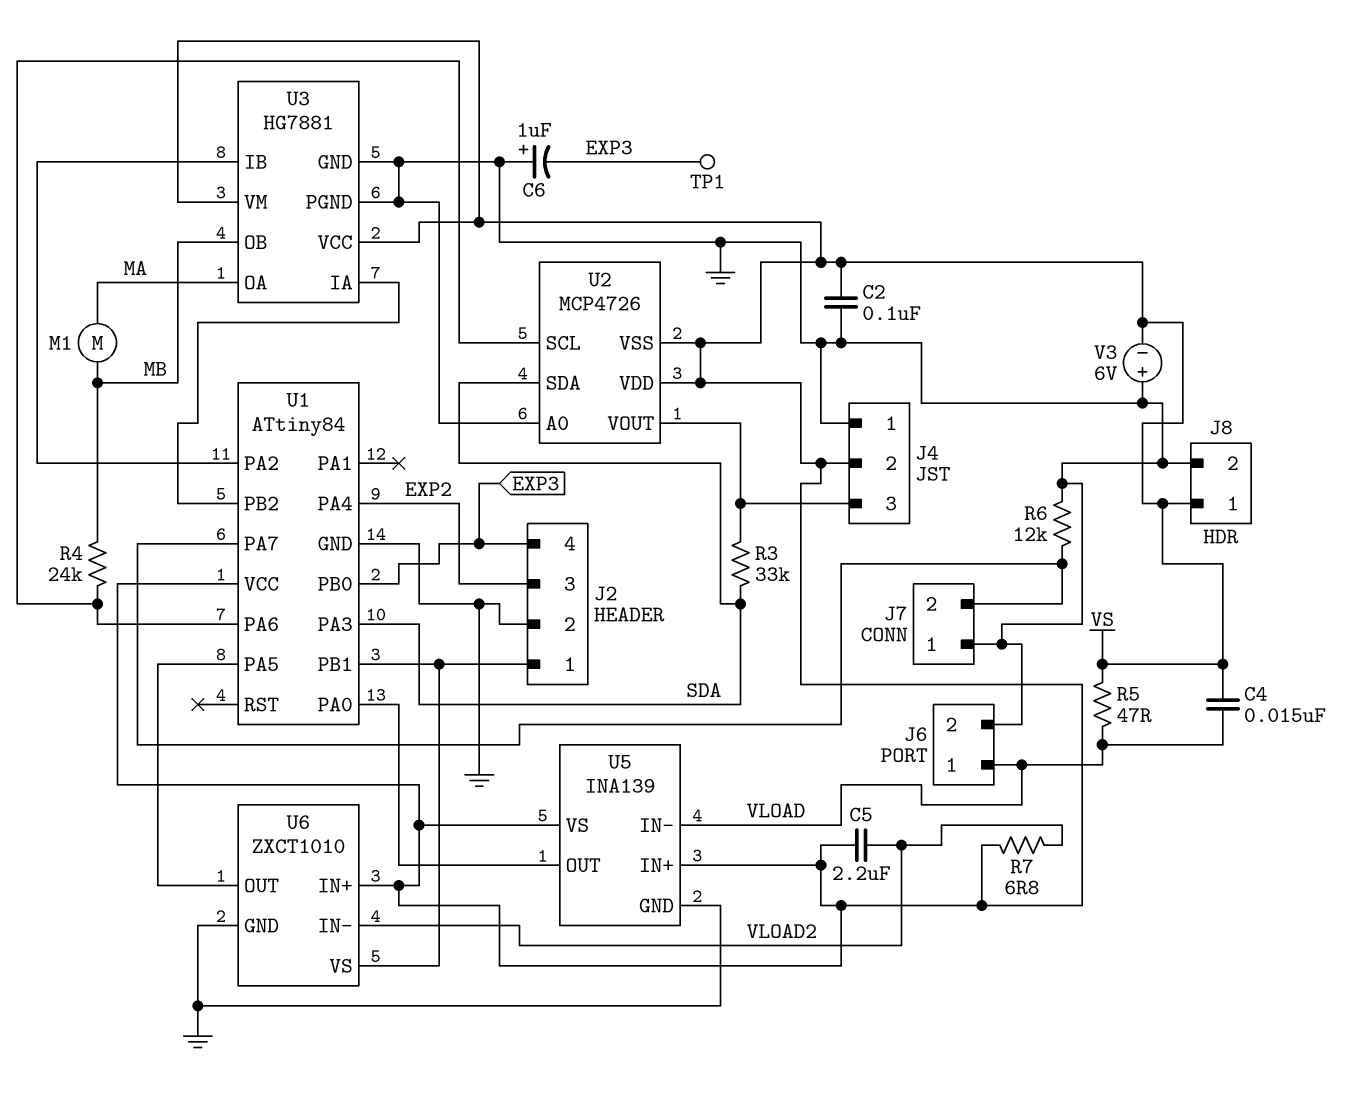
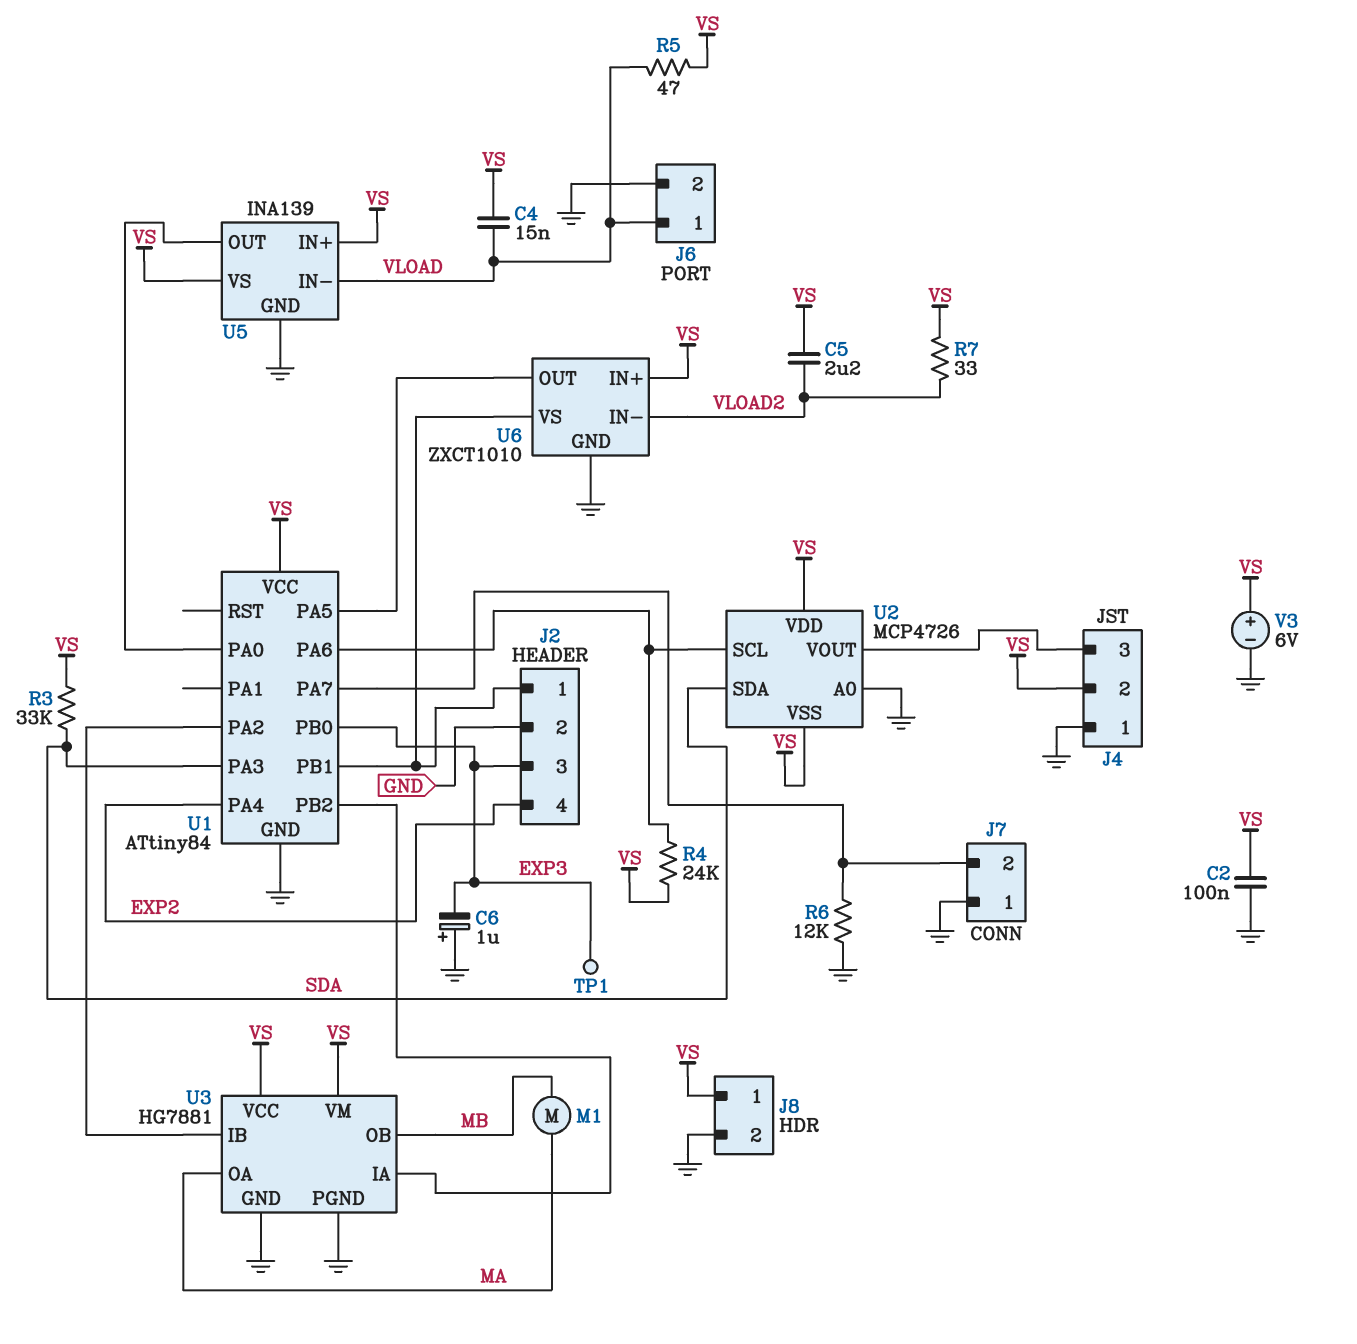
J2 pin 3: EXP2 -> EXP3
J2 pin 4: EXP3 -> EXP2
R3: 33k (J4/3, SDA) -> 33k (SDA, VS)
R4: 24k (MB, U1/PA6) -> 24k (U1/PA6, VS)
R7: 6.8 (VLOAD2, VS) -> 33 (VLOAD2, VS)
V3: 6V (plus GND, minus VS) -> 6V (plus VS, minus GND)

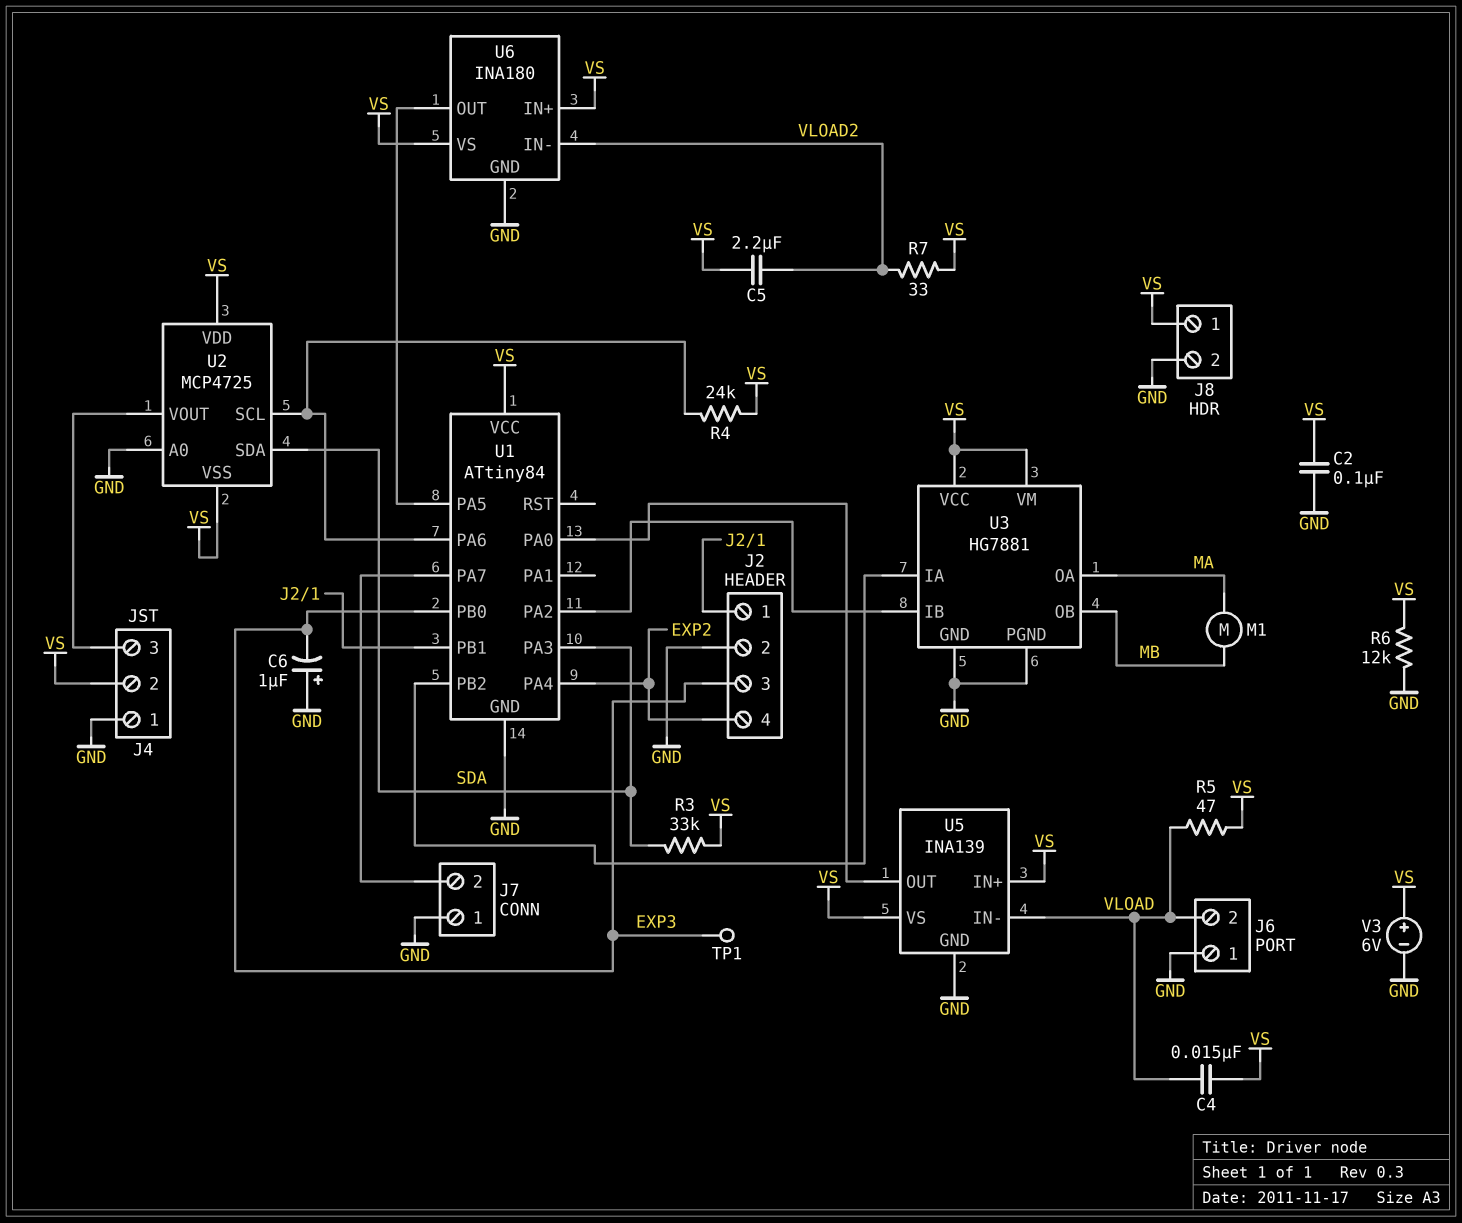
J6 pin 1: VLOAD -> GND
J6 pin 2: GND -> VLOAD
R6: 12k (GND, J7/2) -> 12k (GND, VS)
U2: MCP4726 -> MCP4725
U6: ZXCT1010 -> INA180
U6 pin VS: J2/1 -> VS

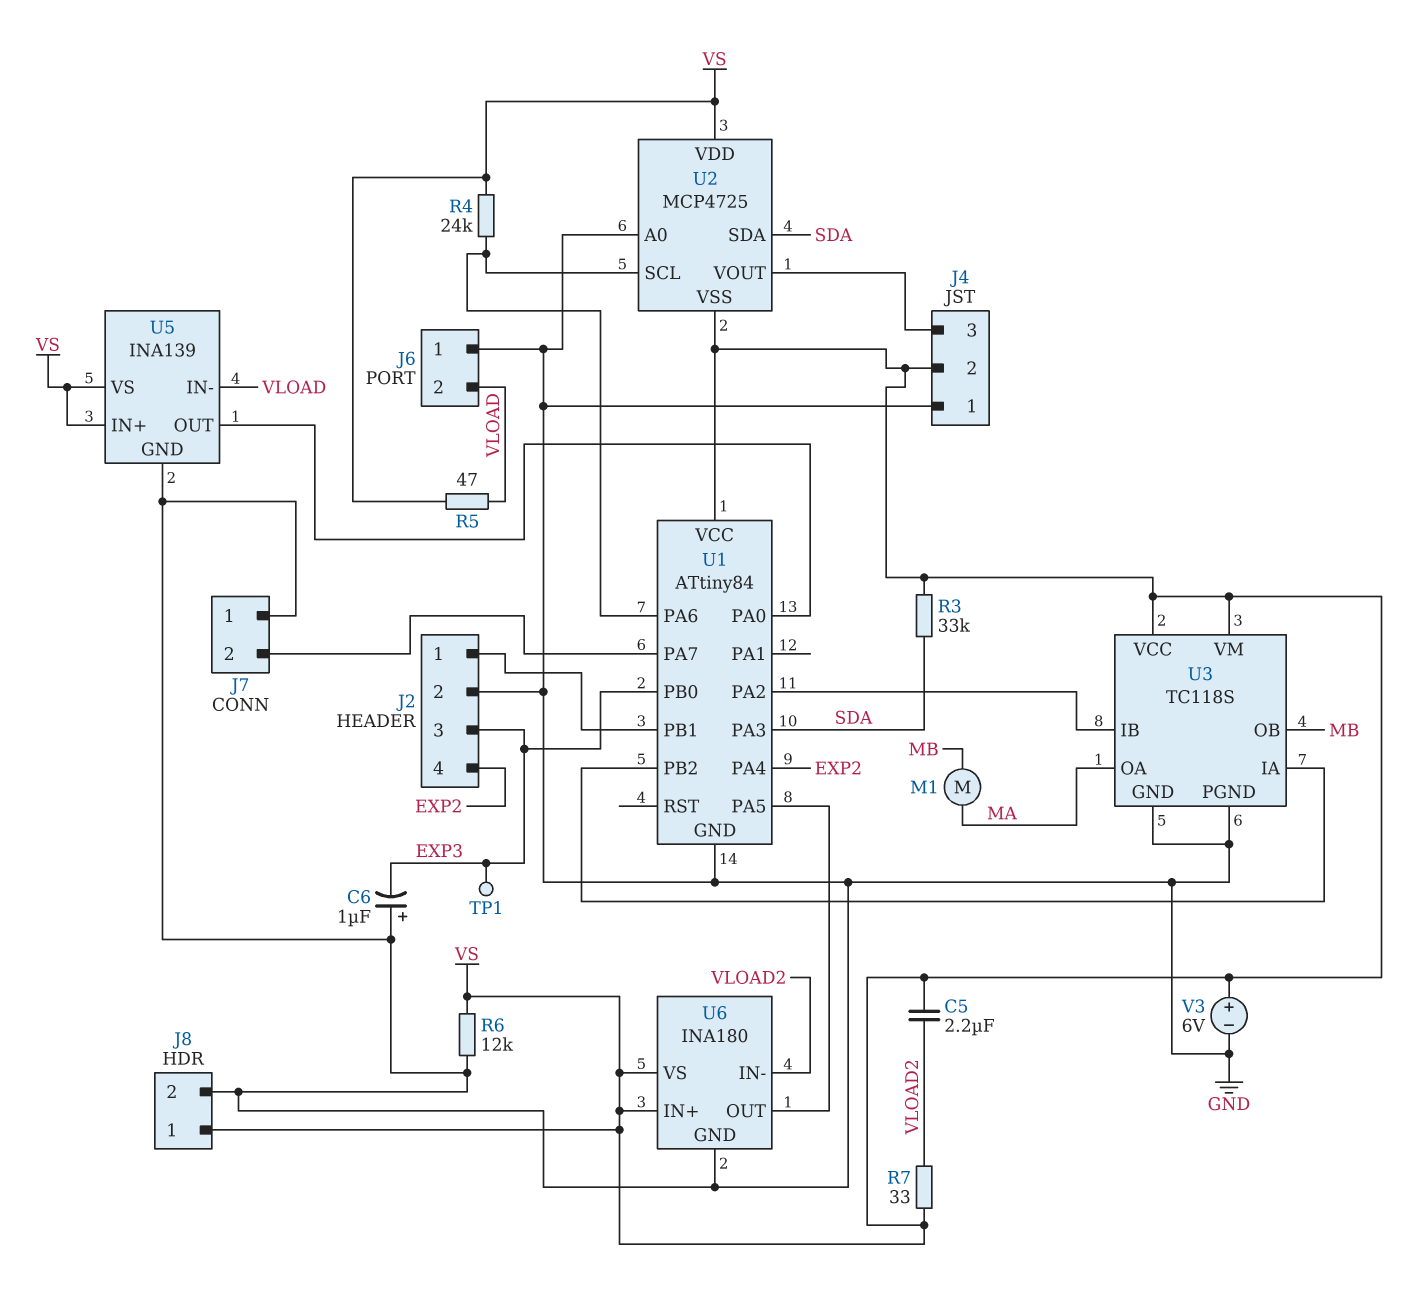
C2: 100nF (GND, VS) -> none
C4: 15nF (VLOAD, VS) -> none
U3: HG7881 -> TC118S

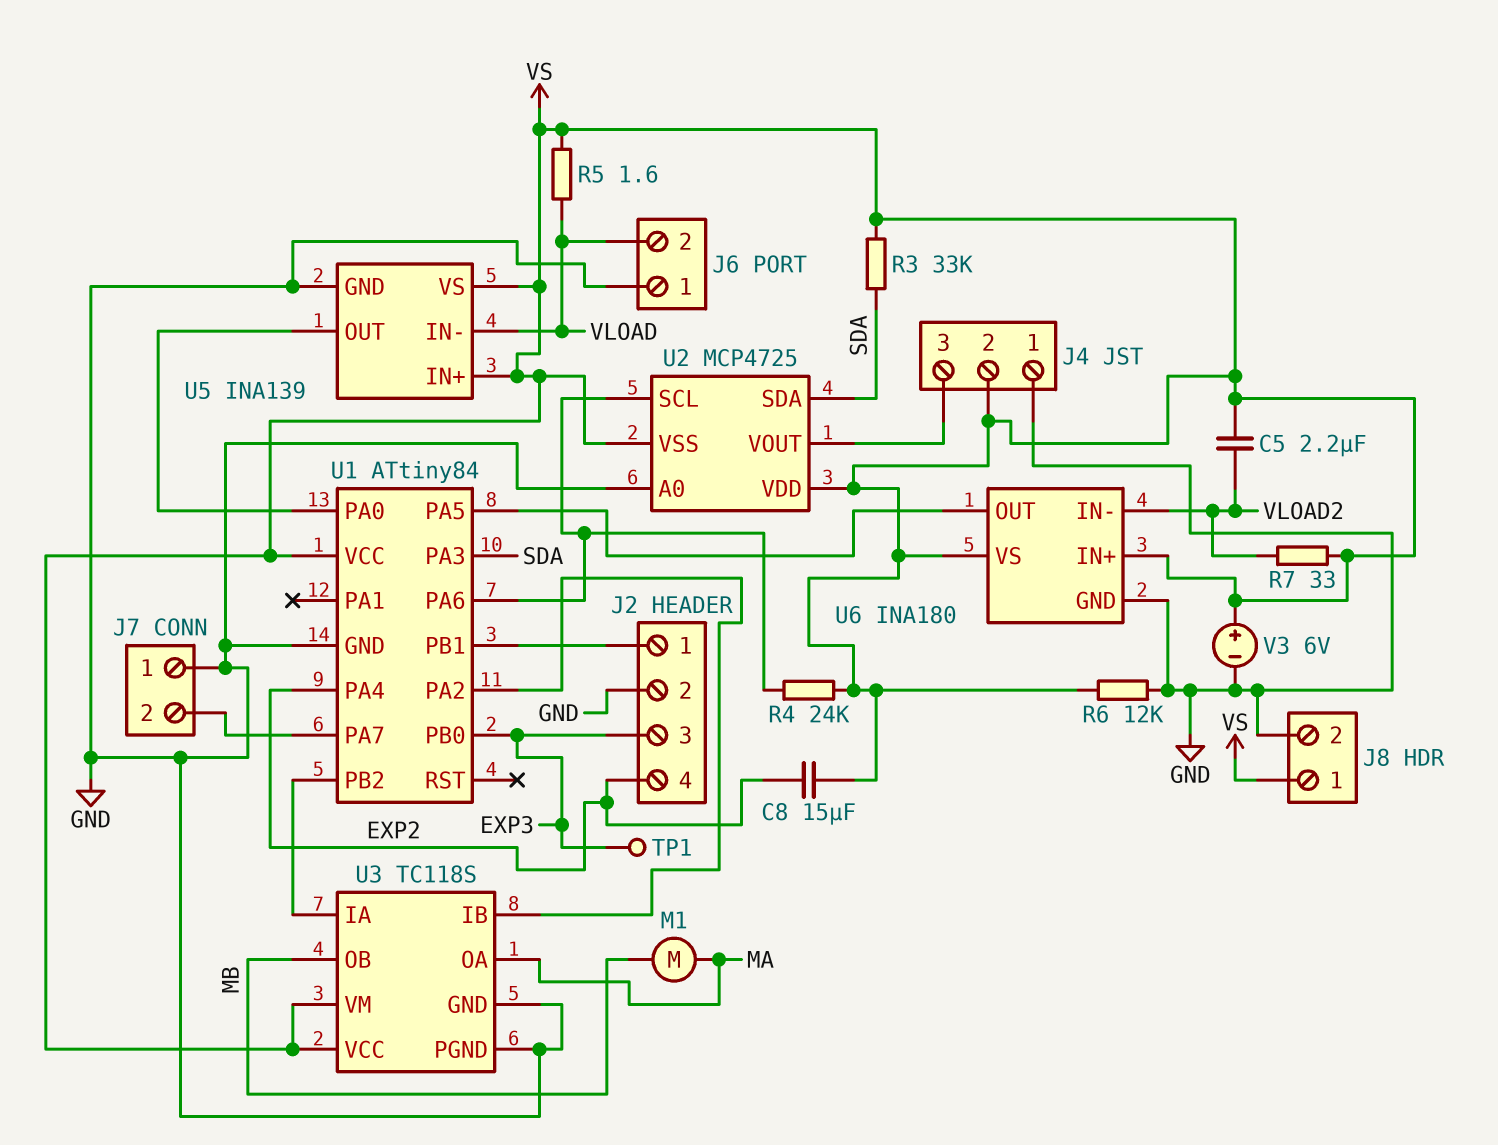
C6: 1uF (plus GND, minus EXP3) -> none
C8: none -> 15uF (EXP2, VS)
R5: 47 (VLOAD, VS) -> 1.6 (VLOAD, VS)

